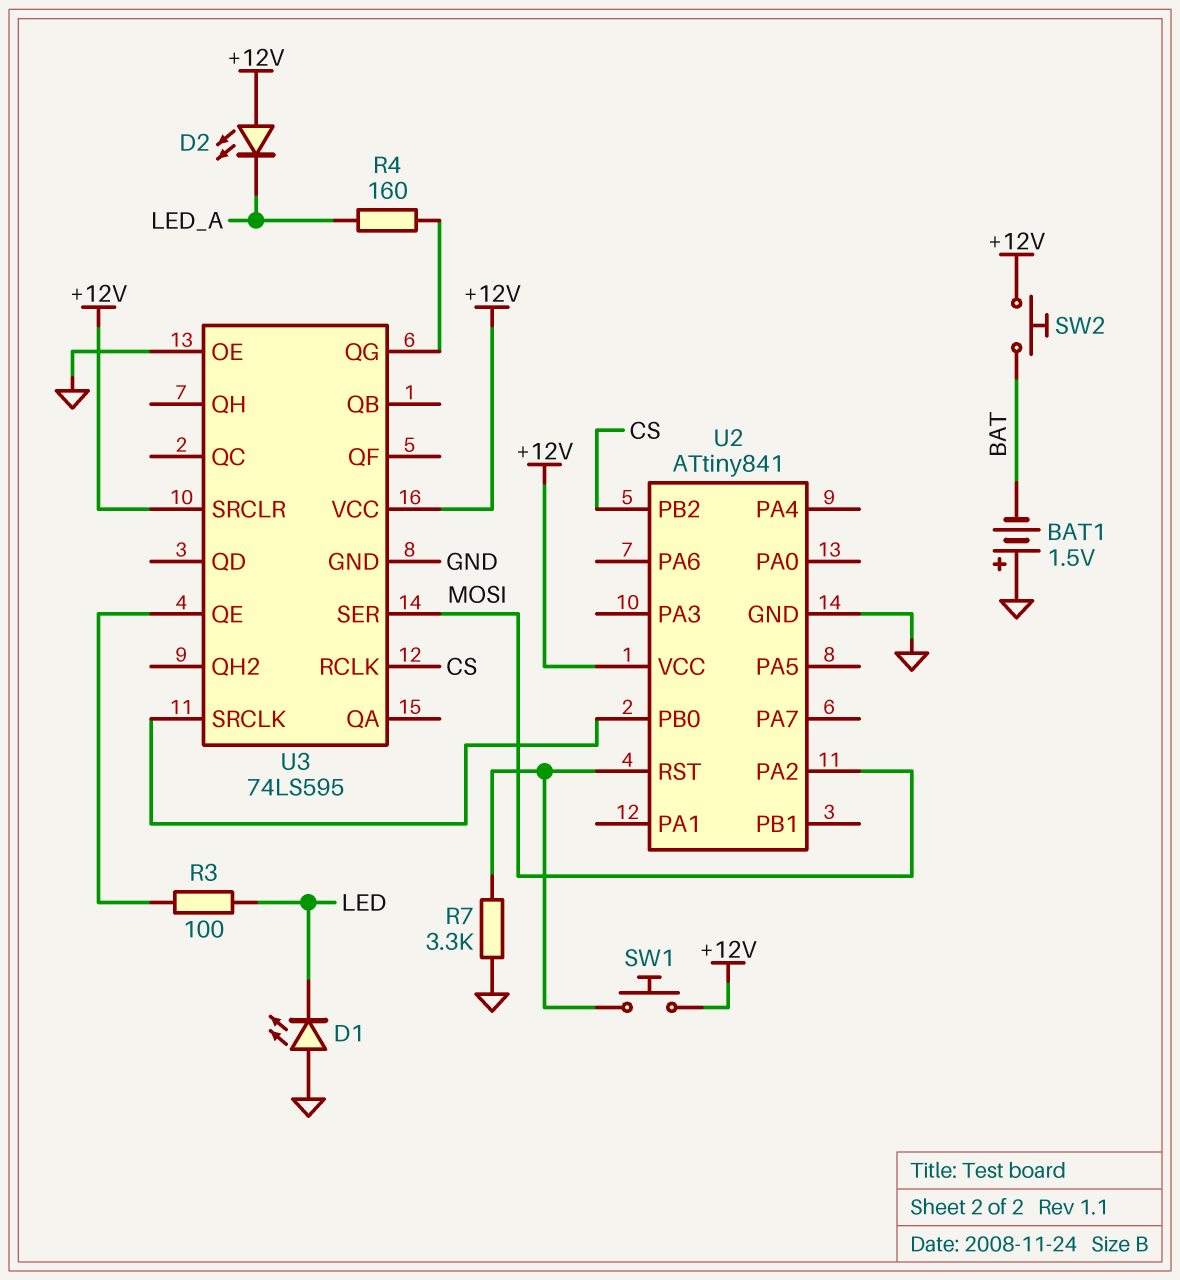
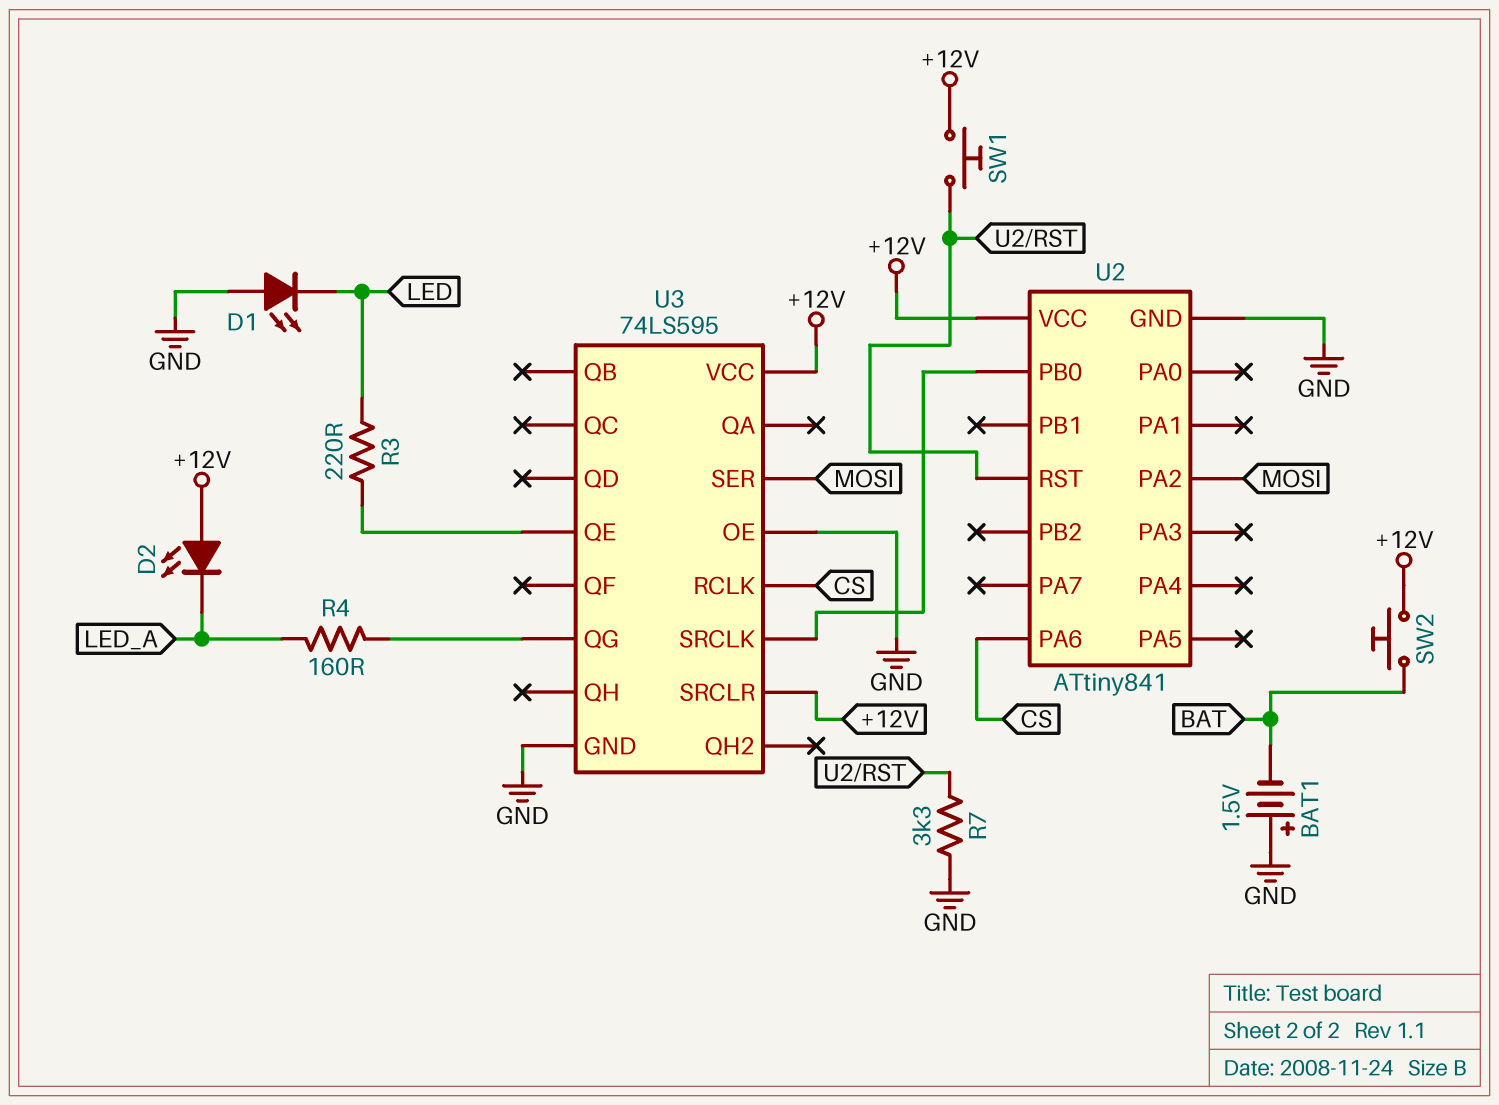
R3: 100 (LED, U3/QE) -> 220 (LED, U3/QE)
U2 pin PA6: none -> CS
U2 pin PB2: CS -> none

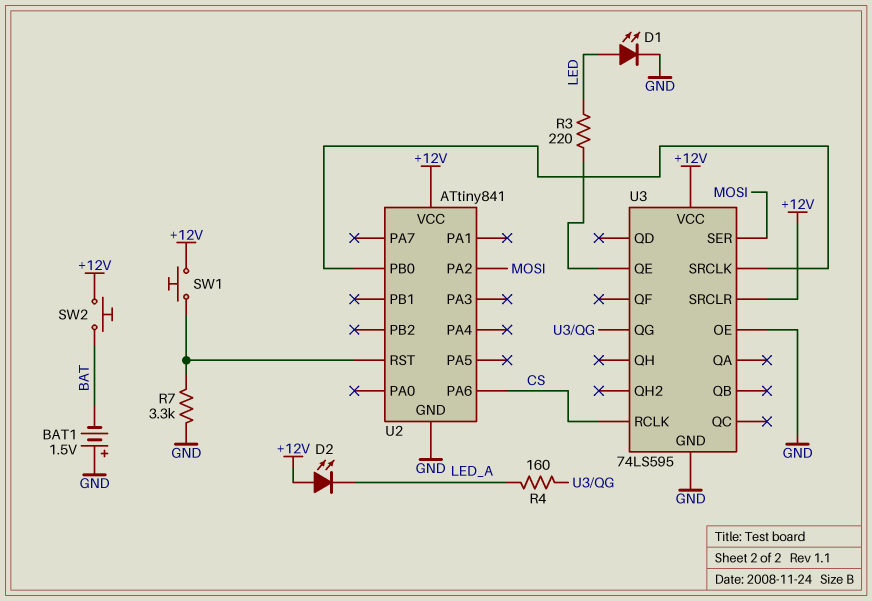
D1: LED (A GND, K LED) -> LED (A LED, K GND)

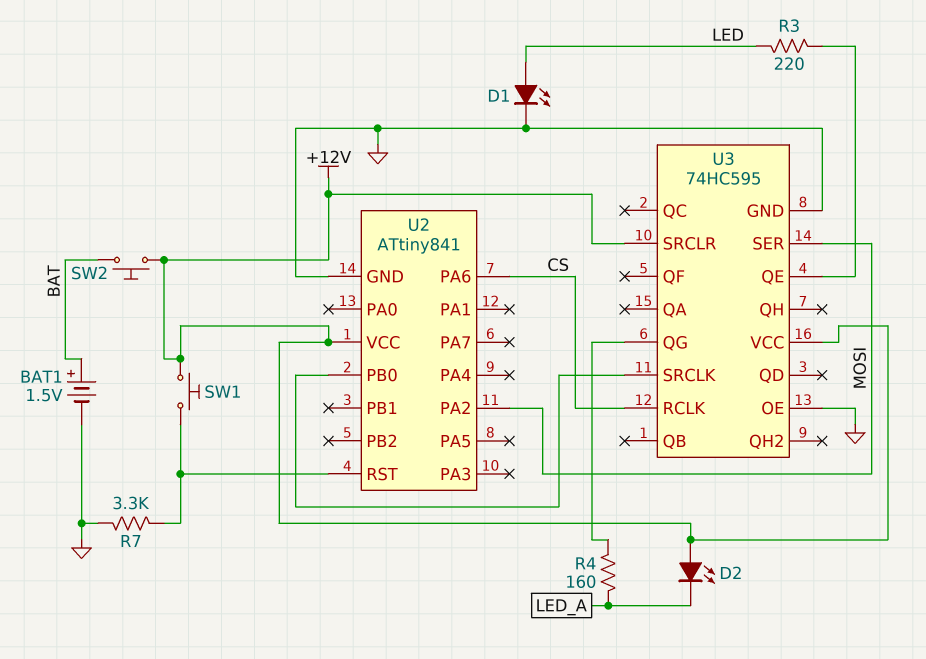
BAT1: 1.5V (plus GND, minus BAT) -> 1.5V (plus BAT, minus GND)
U3: 74LS595 -> 74HC595

